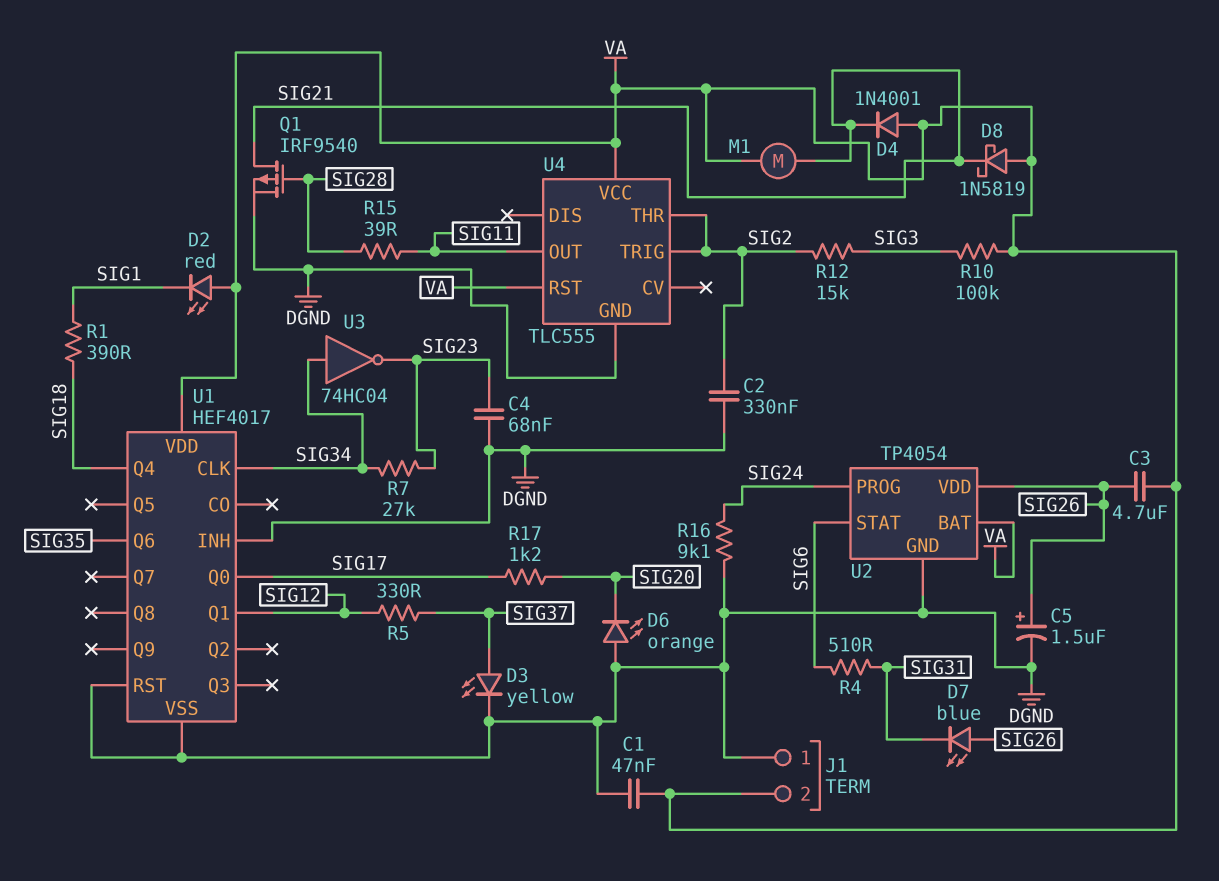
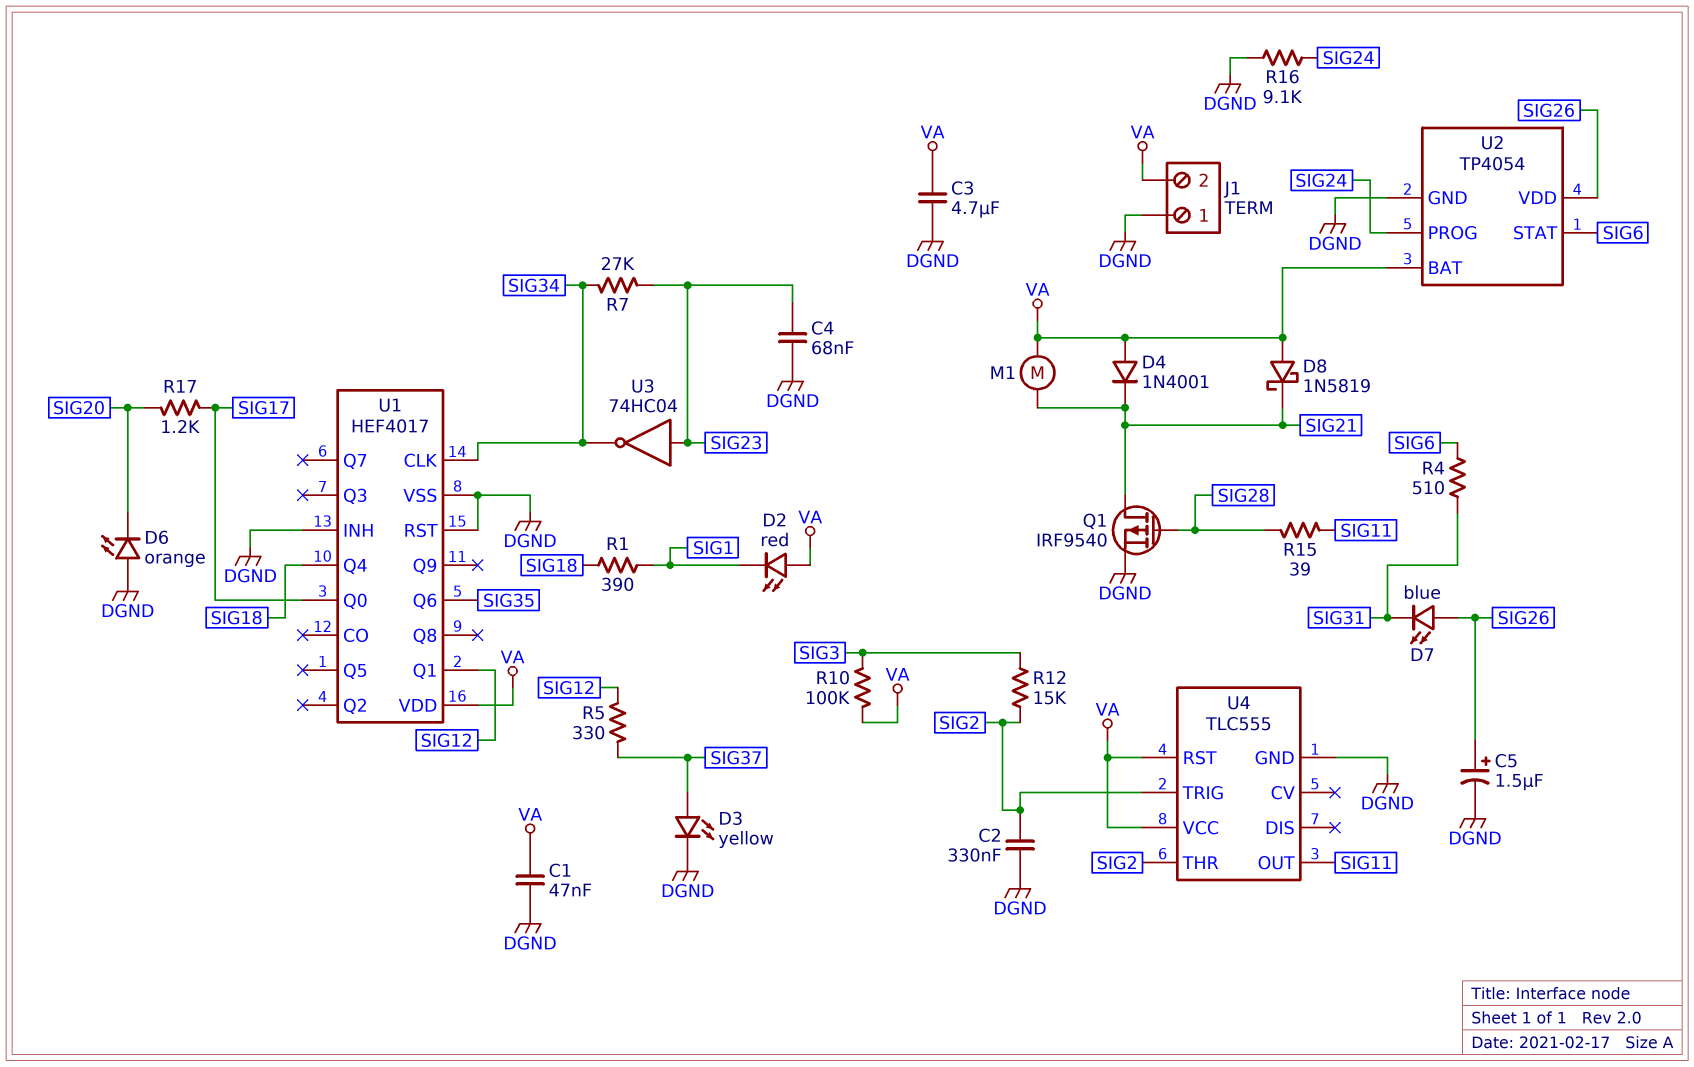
C3: 4.7uF (SIG26, VA) -> 4.7uF (DGND, VA)
U3: NOT 74HC04 (in SIG34, out SIG23) -> NOT 74HC04 (in SIG23, out SIG34)

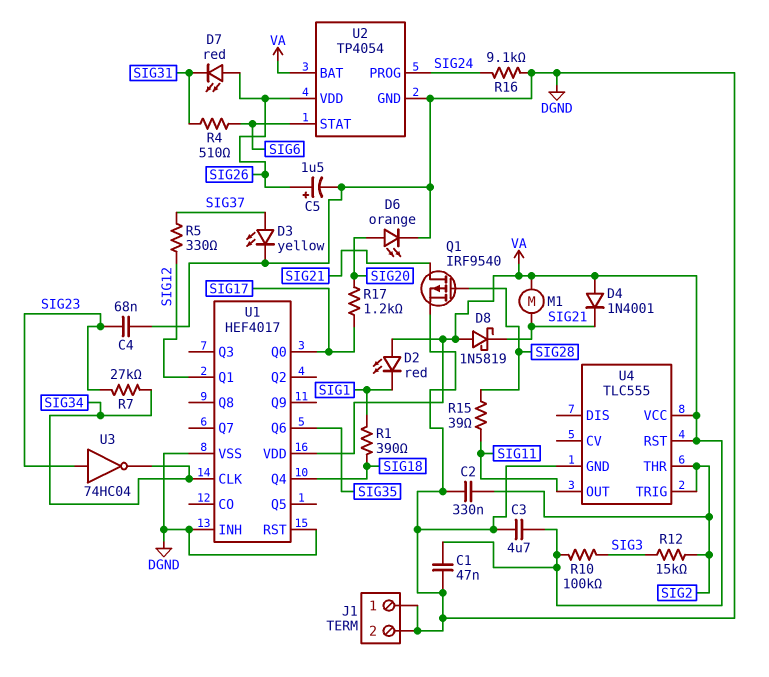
D6: LED orange (A DGND, K SIG20) -> LED orange (A SIG20, K DGND)
D7: LED blue (A SIG26, K SIG31) -> LED red (A SIG26, K SIG31)
J1 pin 2: VA -> DGND

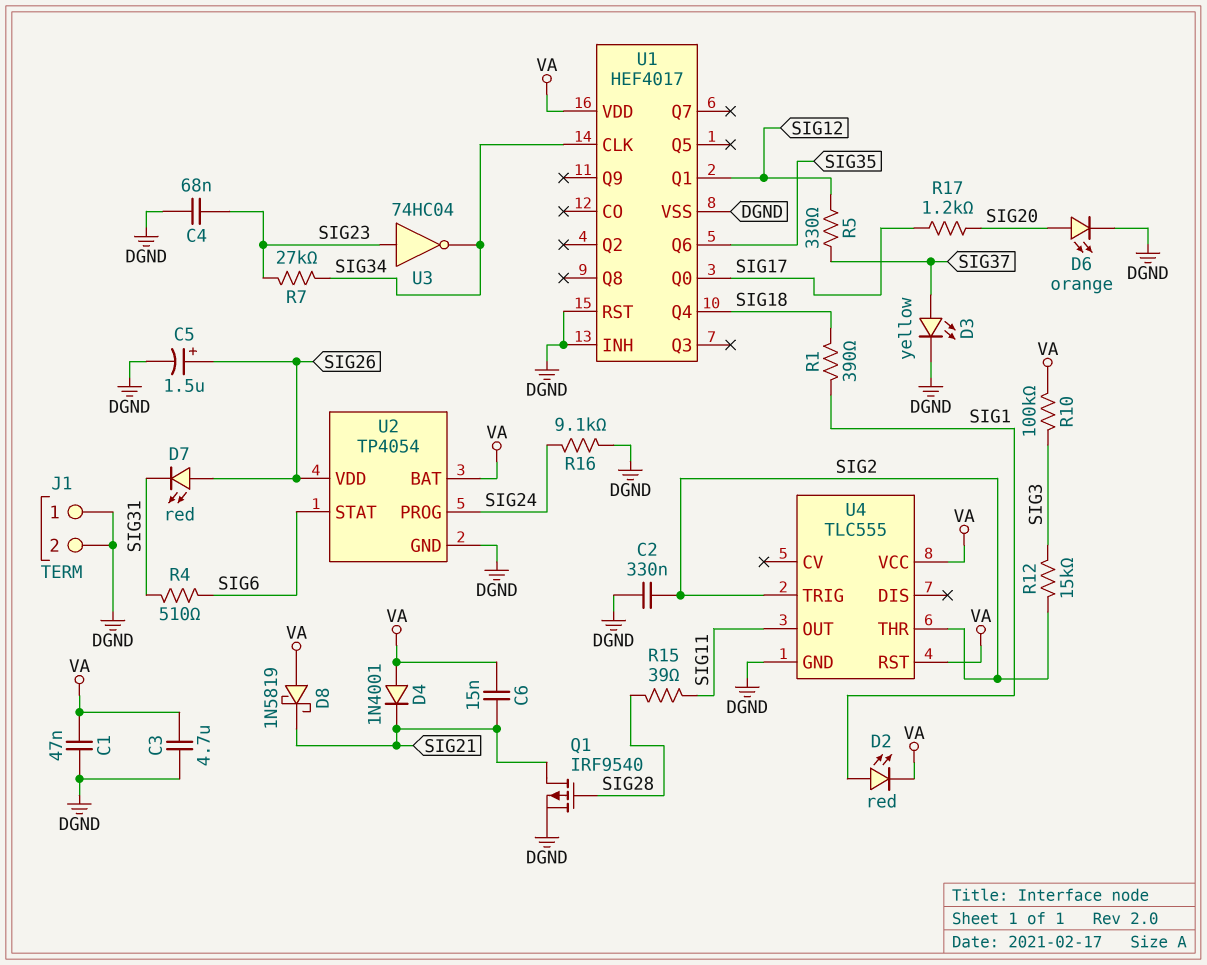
C6: none -> 15nF (SIG21, VA)
D2: LED red (A VA, K SIG1) -> LED red (A SIG1, K VA)
M1: motor (SIG21, VA) -> none

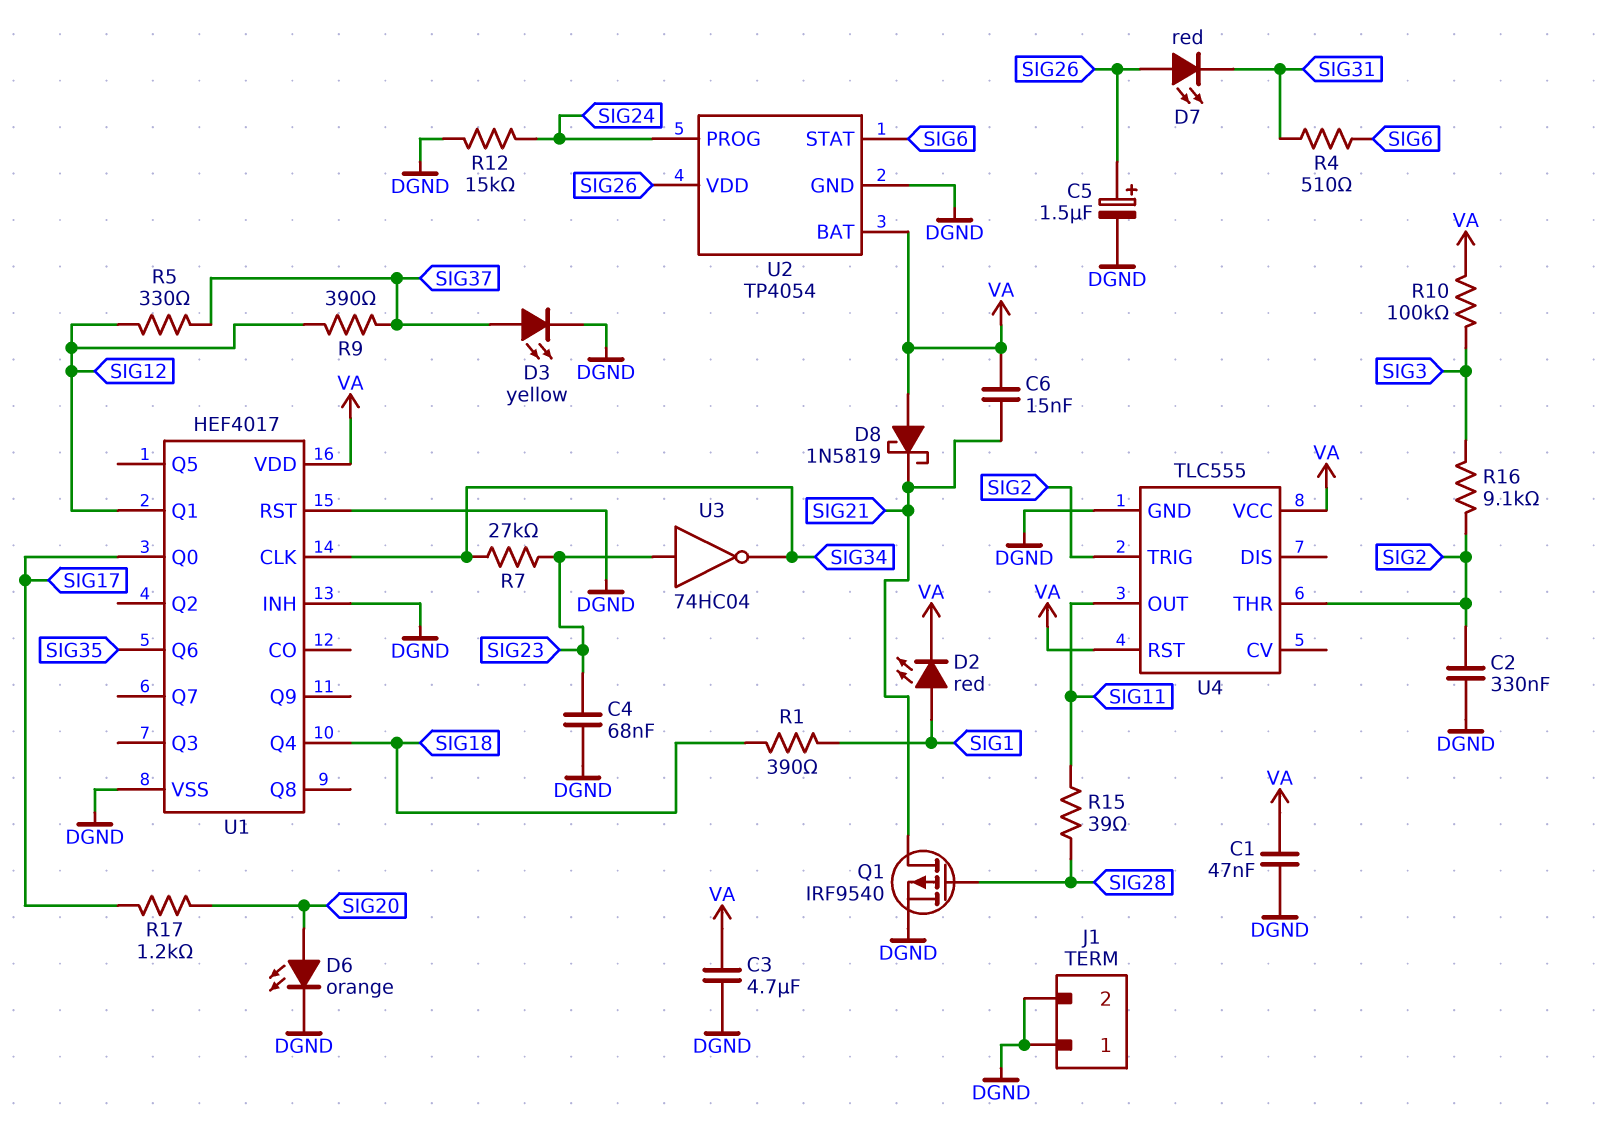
D4: diode 1N4001 (A VA, K SIG21) -> none
R9: none -> 390 (SIG12, SIG37)
R12: 15k (SIG2, SIG3) -> 15k (DGND, SIG24)
R16: 9.1k (DGND, SIG24) -> 9.1k (SIG2, SIG3)

